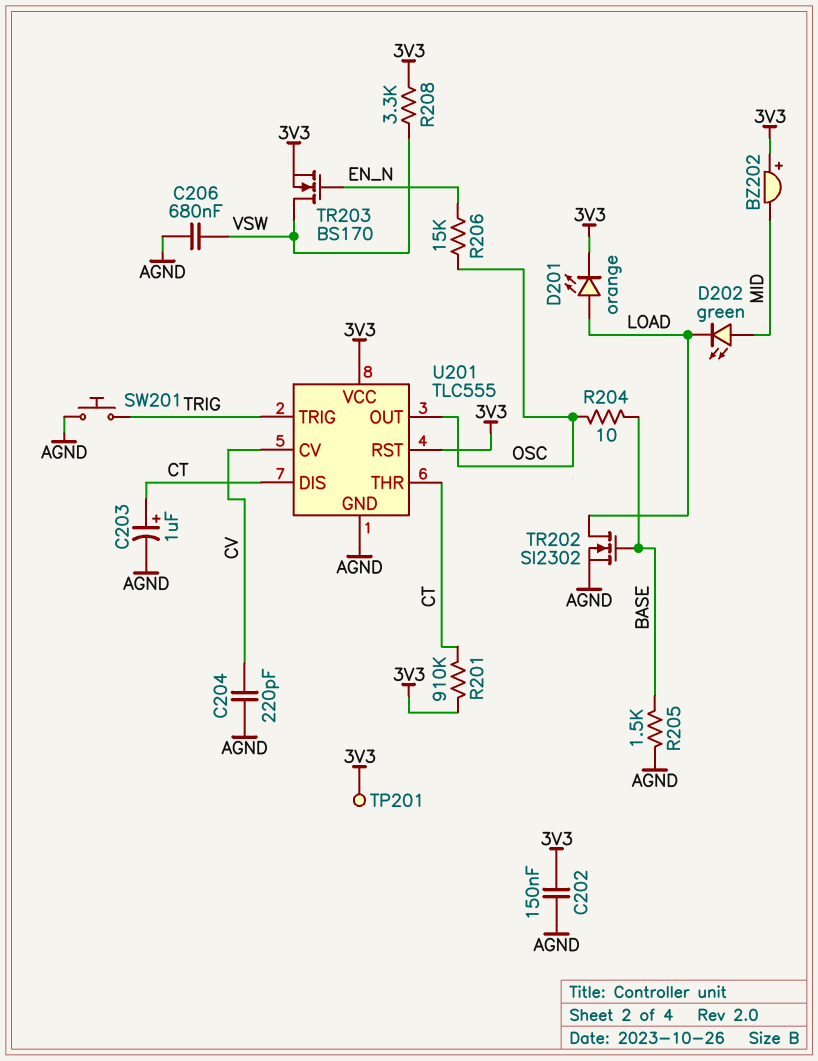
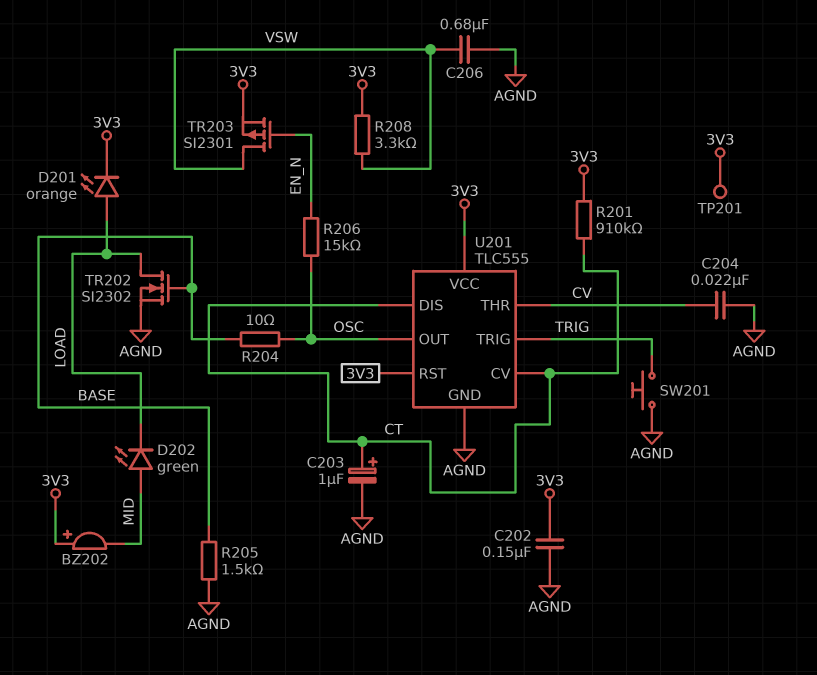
C204: 220pF (AGND, CV) -> 22nF (AGND, CV)
TR203: NMOS BS170 (G EN_N, D VSW, S 3V3) -> PMOS SI2301 (G EN_N, D VSW, S 3V3)
U201 pin CV: CV -> CT
U201 pin THR: CT -> CV

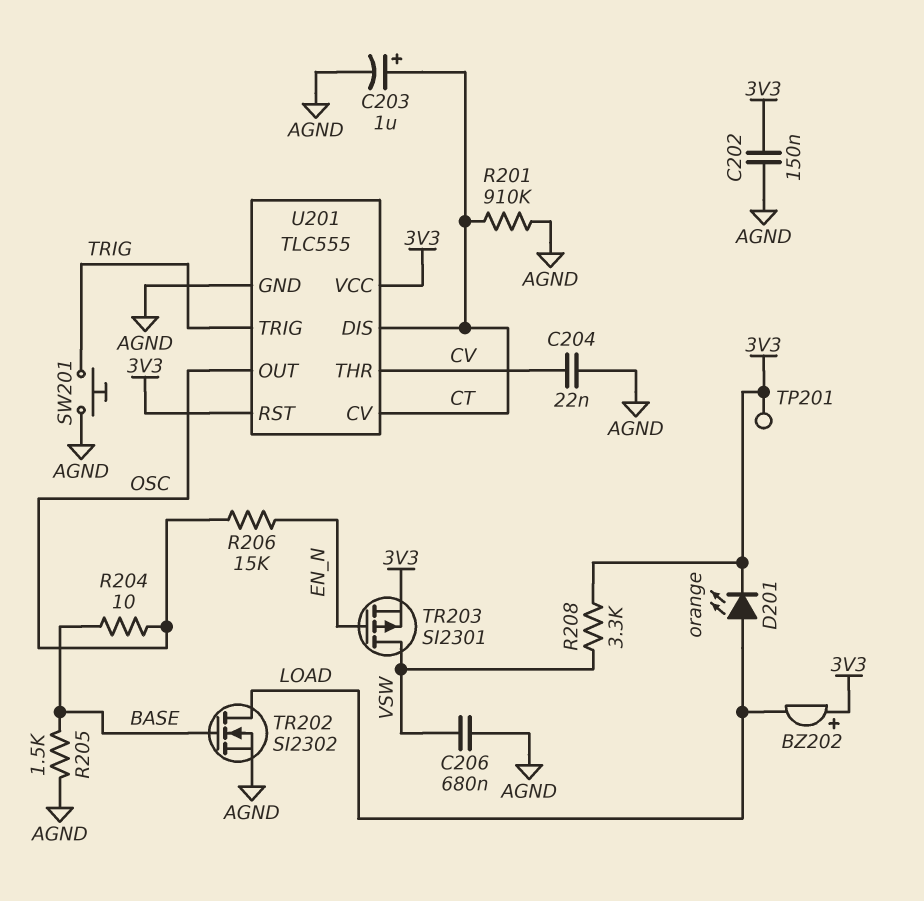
BZ202: buzzer (plus 3V3, minus MID) -> buzzer (plus 3V3, minus LOAD)
D202: LED green (A MID, K LOAD) -> none
R201: 910k (3V3, CT) -> 910k (AGND, CT)

